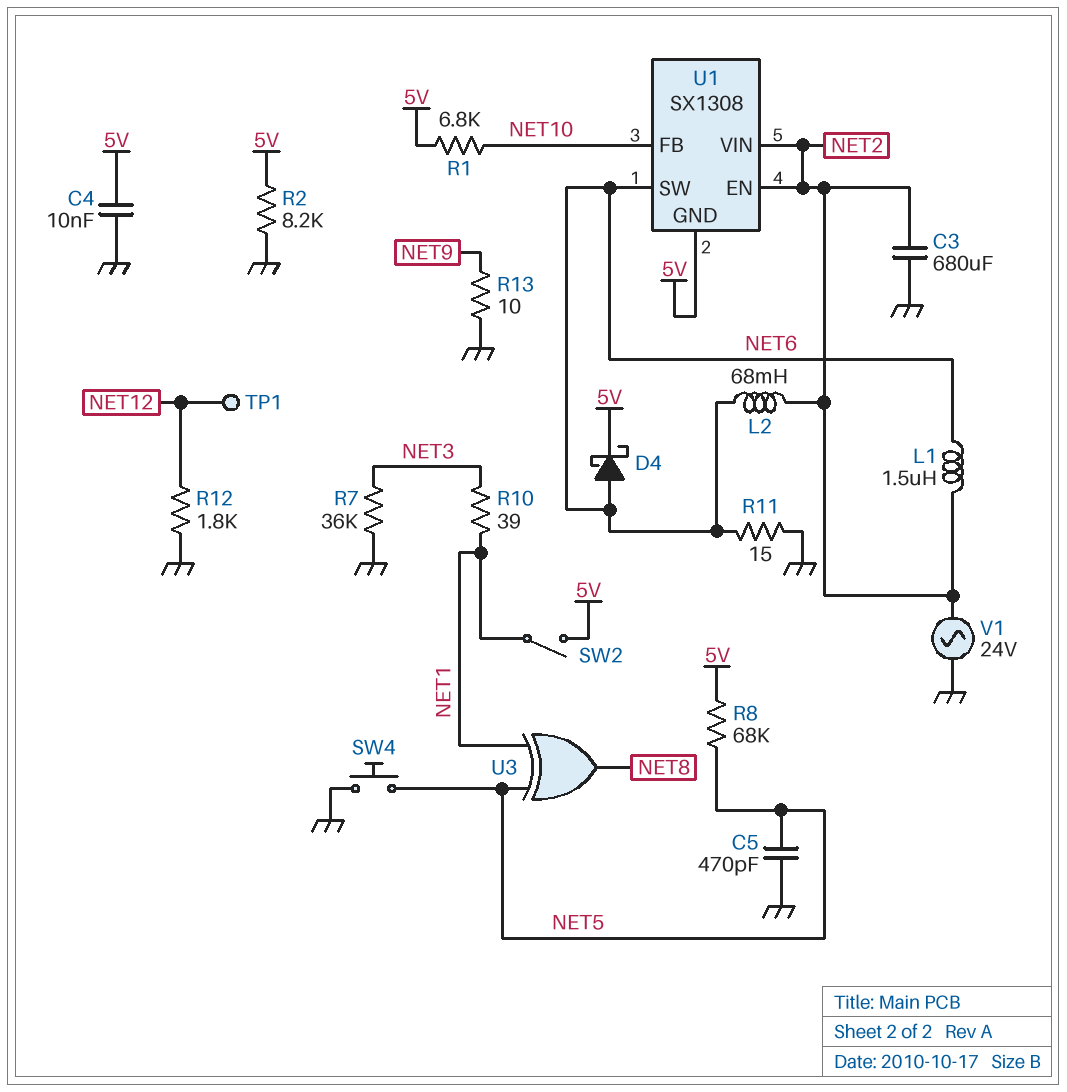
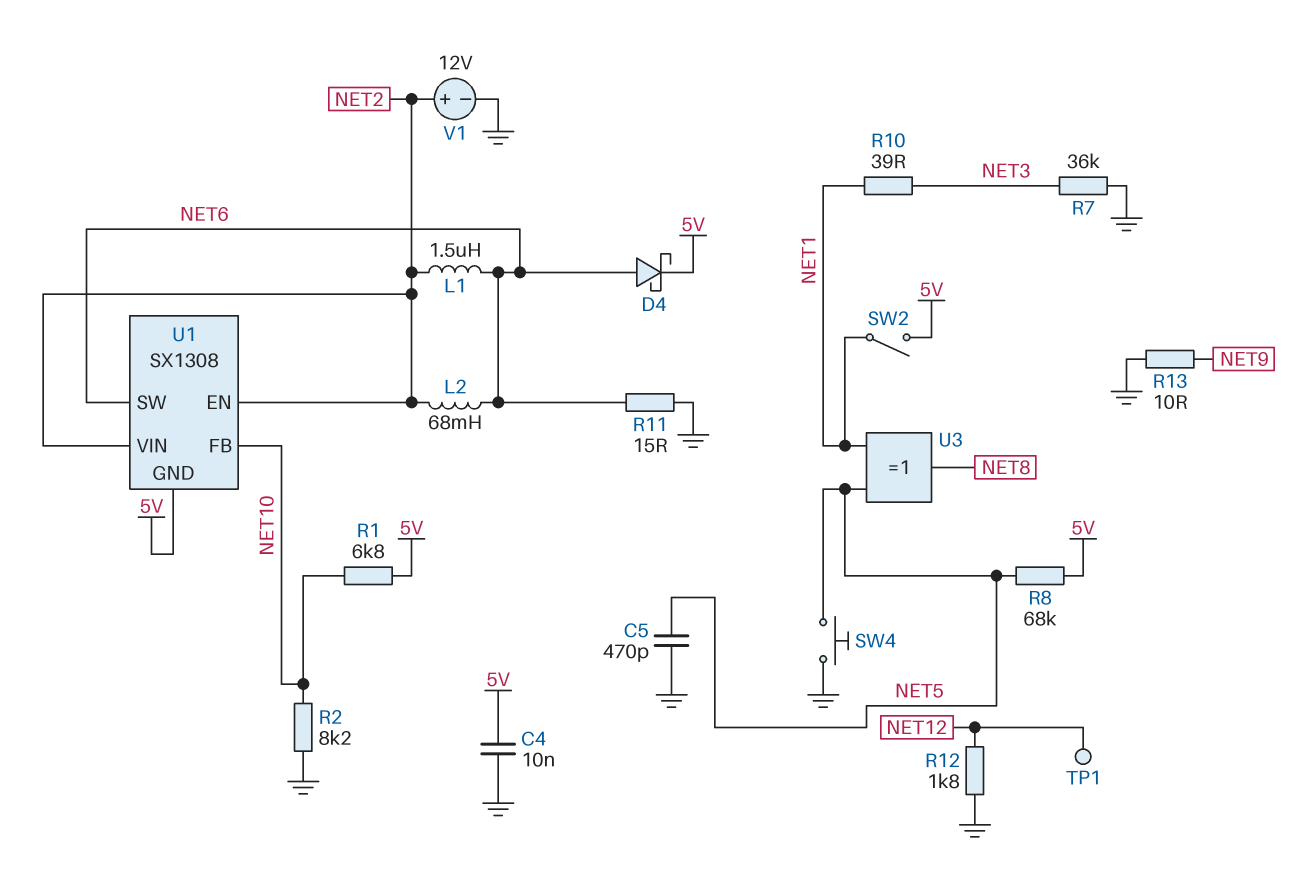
C3: 680uF (GND, NET2) -> none
R2: 8.2k (5V, GND) -> 8.2k (GND, NET10)
V1: AC 24V (GND, NET2) -> 12V (plus NET2, minus GND)

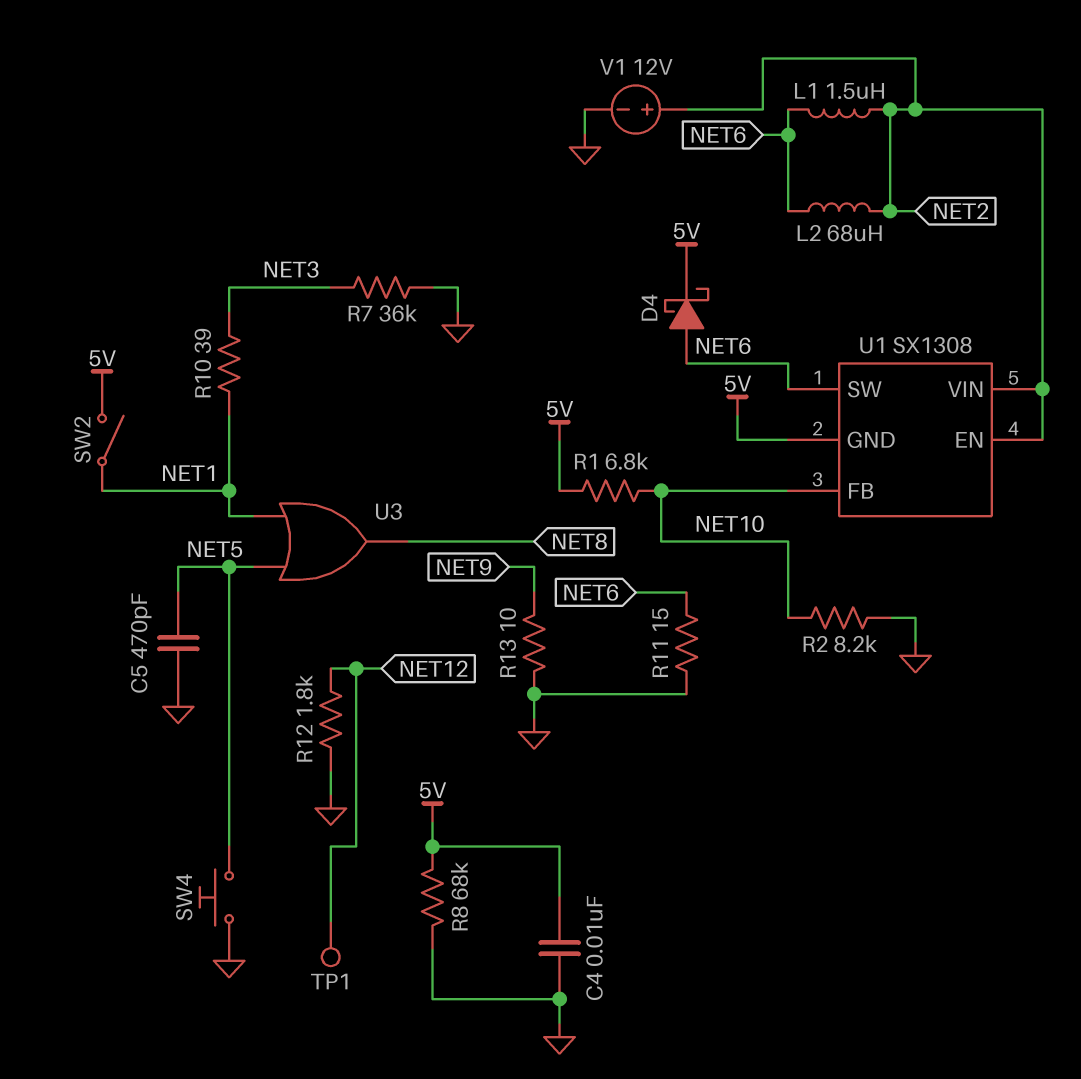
L2: 68mH (NET2, NET6) -> 68uH (NET2, NET6)
R8: 68k (5V, NET5) -> 68k (5V, GND)
U3: XOR (in NET1, in NET5, out NET8) -> OR (in NET1, in NET5, out NET8)

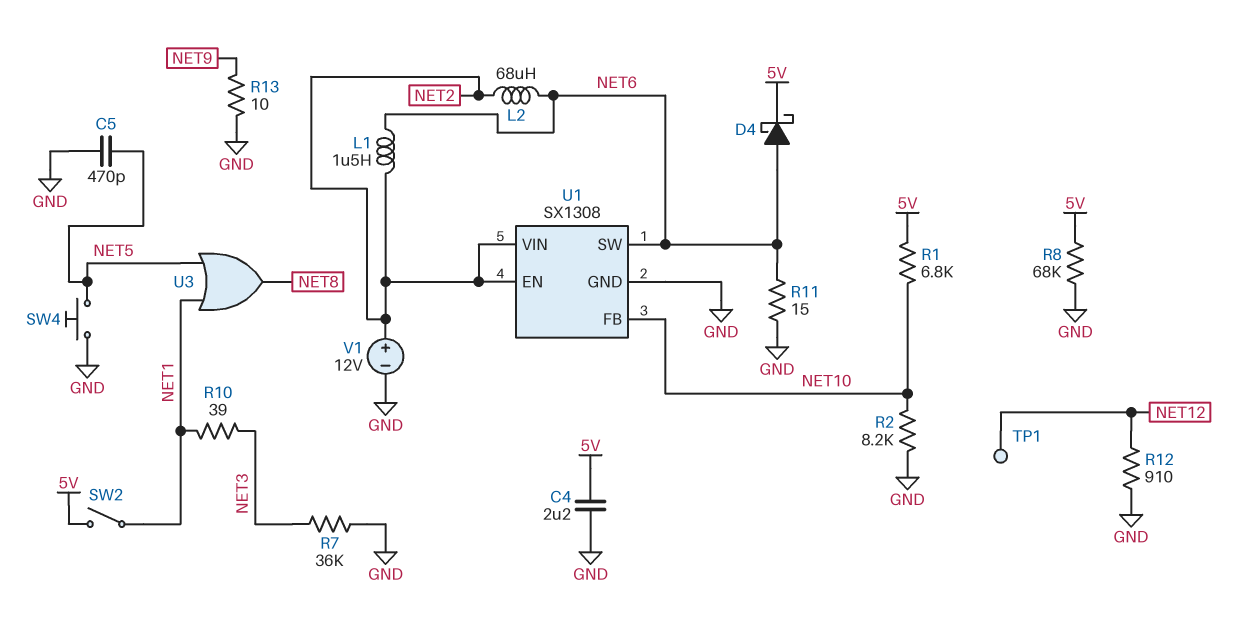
C4: 10nF (5V, GND) -> 2.2uF (5V, GND)
R12: 1.8k (GND, NET12) -> 910 (GND, NET12)
U1 pin GND: 5V -> GND

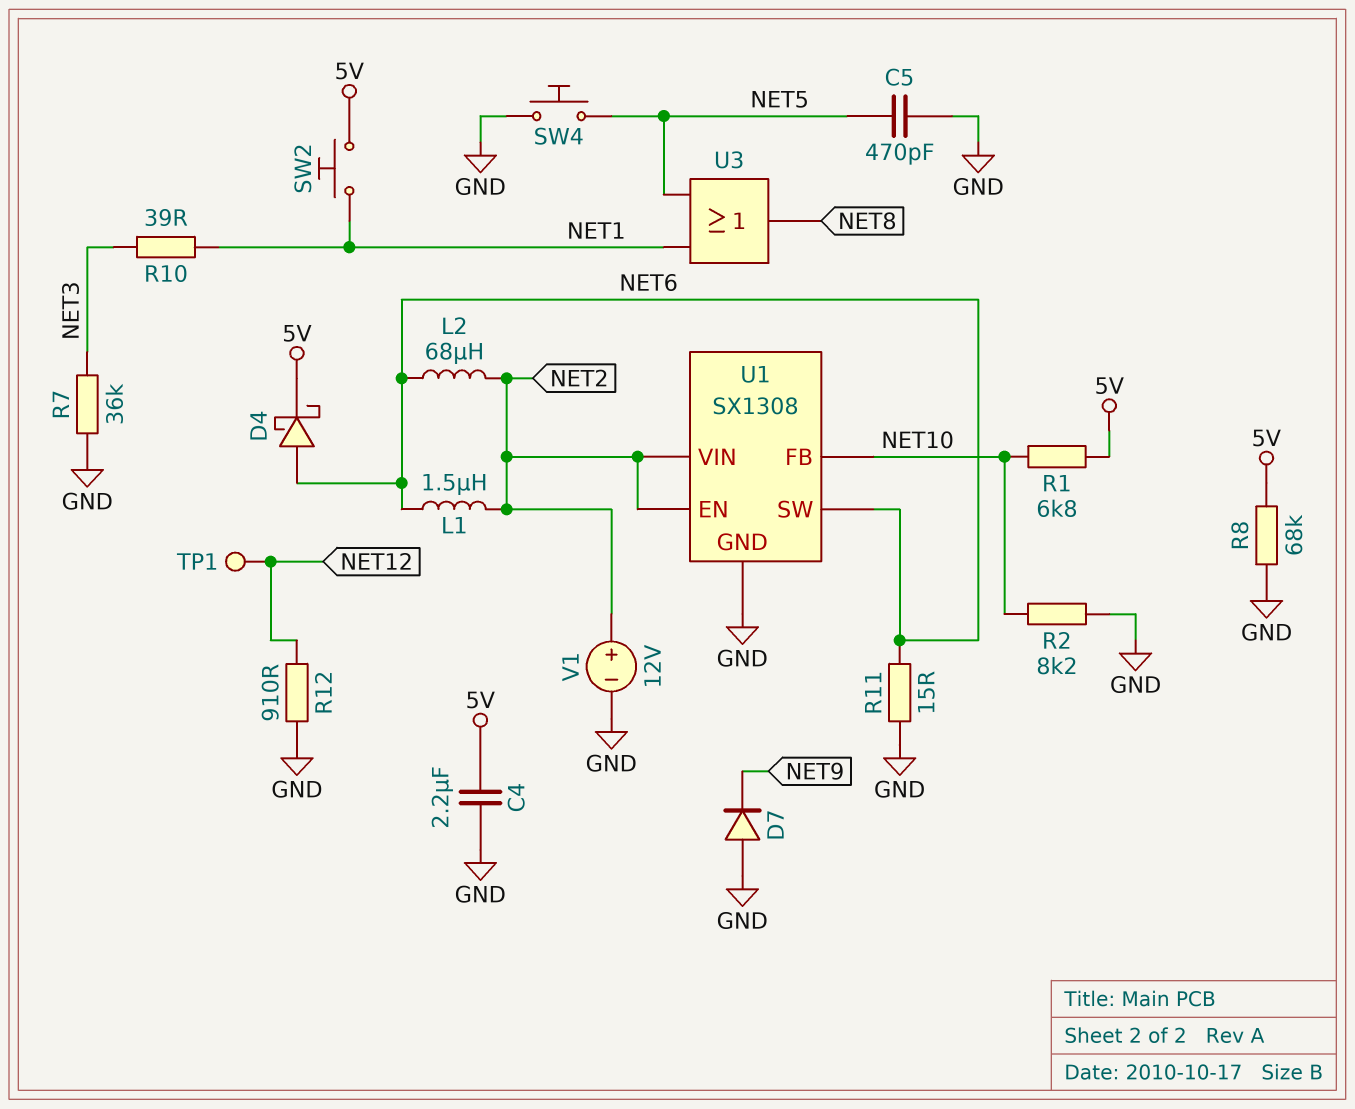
D7: none -> diode (A GND, K NET9)
R13: 10 (GND, NET9) -> none
SW2: switch (5V, NET1) -> button (5V, NET1)

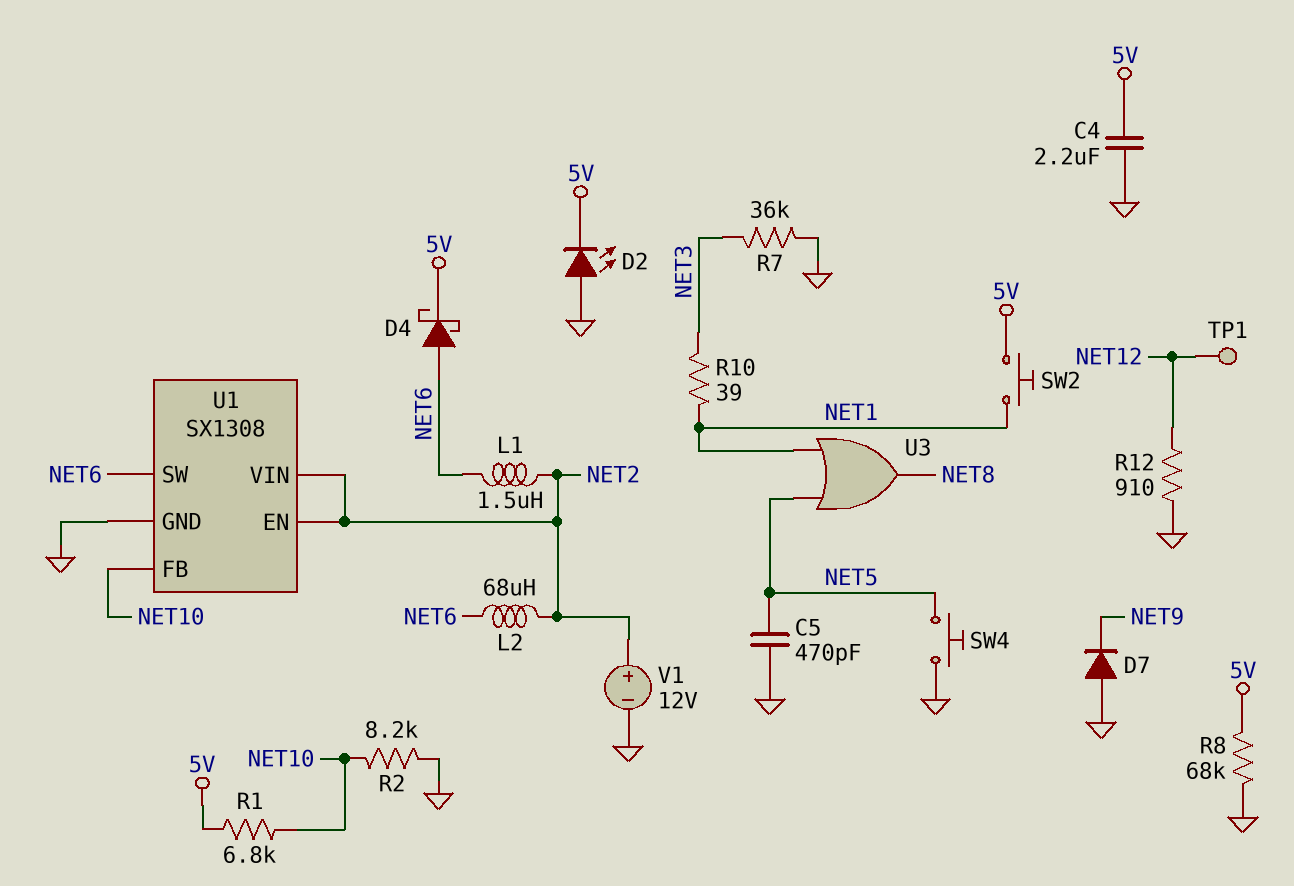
D2: none -> LED (A GND, K 5V)
R11: 15 (GND, NET6) -> none

